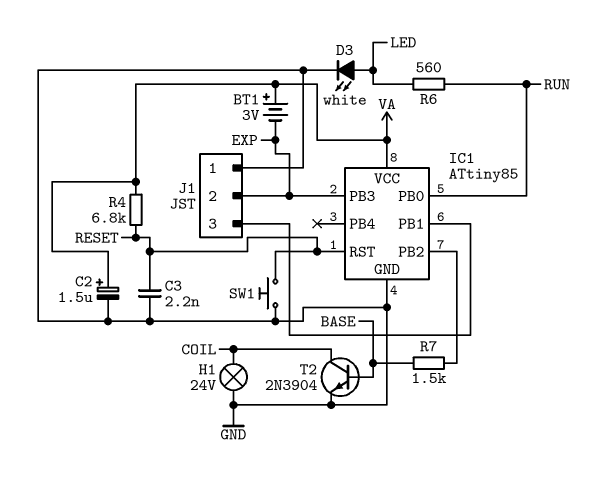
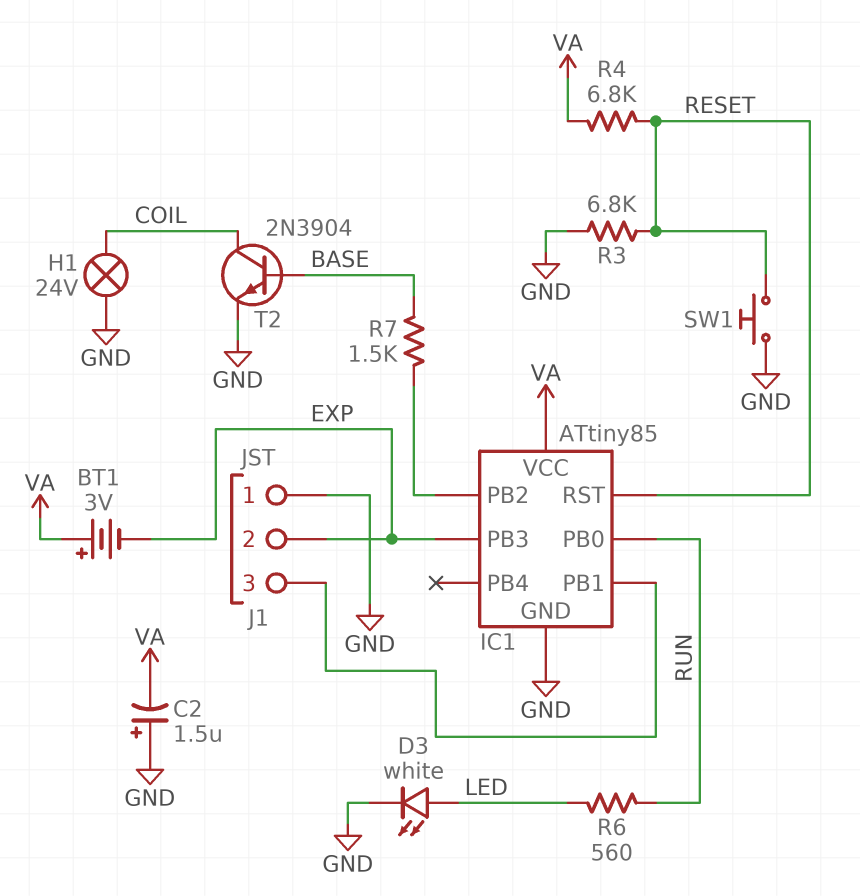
C2: 1.5uF (plus VA, minus GND) -> 1.5uF (plus GND, minus VA)
C3: 2.2nF (GND, RESET) -> none
R3: none -> 6.8k (GND, RESET)

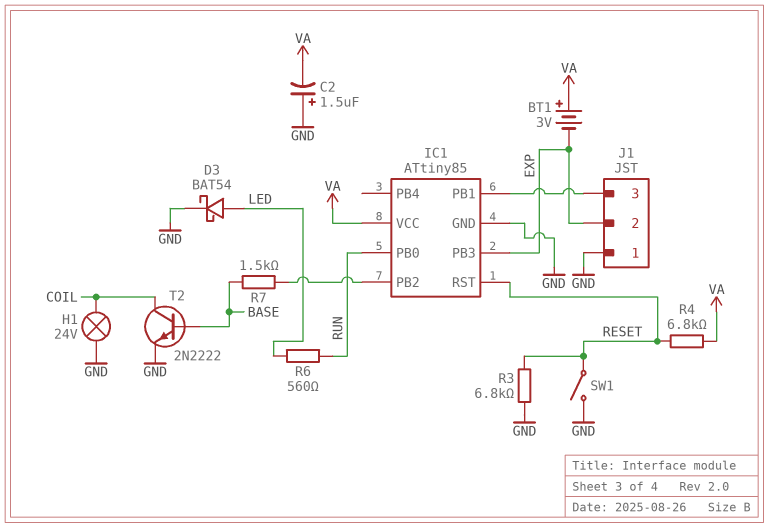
D3: LED white (A LED, K GND) -> schottky BAT54 (A LED, K GND)
SW1: button (GND, RESET) -> switch (GND, RESET)
T2: NPN 2N3904 (B BASE, C COIL, E GND) -> NPN 2N2222 (B BASE, C COIL, E GND)

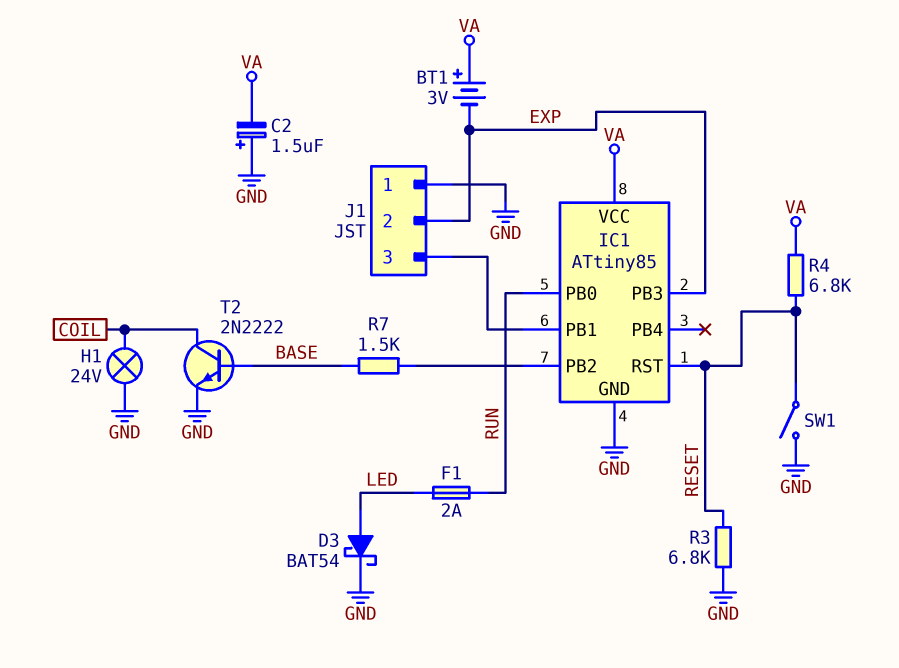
F1: none -> 2A (LED, RUN)
R6: 560 (LED, RUN) -> none

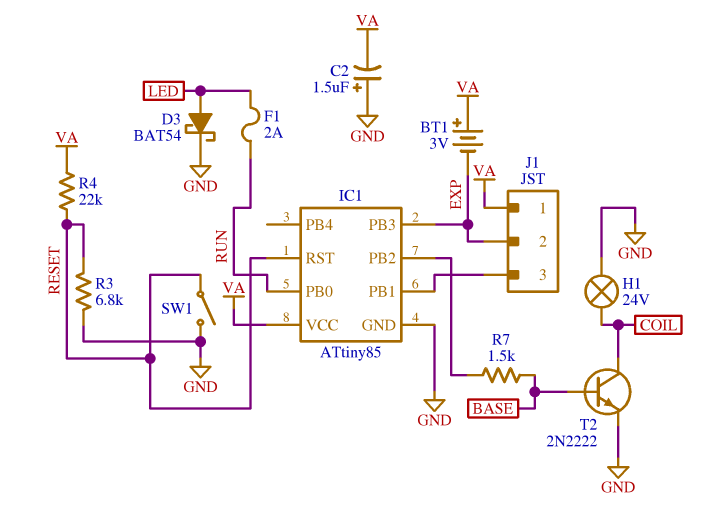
J1 pin 1: GND -> VA
R4: 6.8k (RESET, VA) -> 22k (RESET, VA)

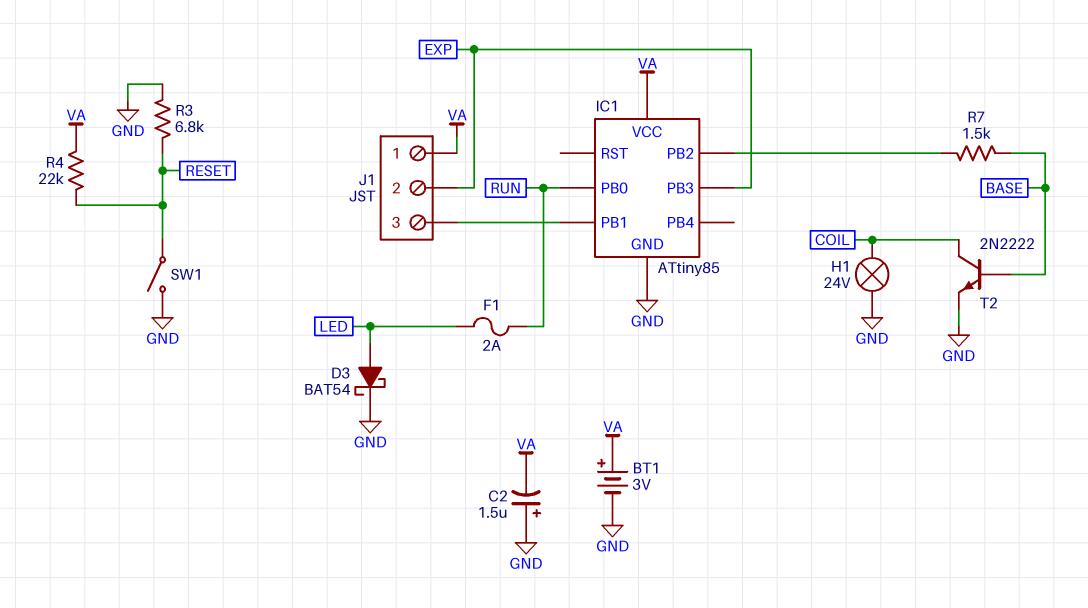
BT1: 3V (plus VA, minus EXP) -> 3V (plus VA, minus GND)
IC1 pin RST: RESET -> none

